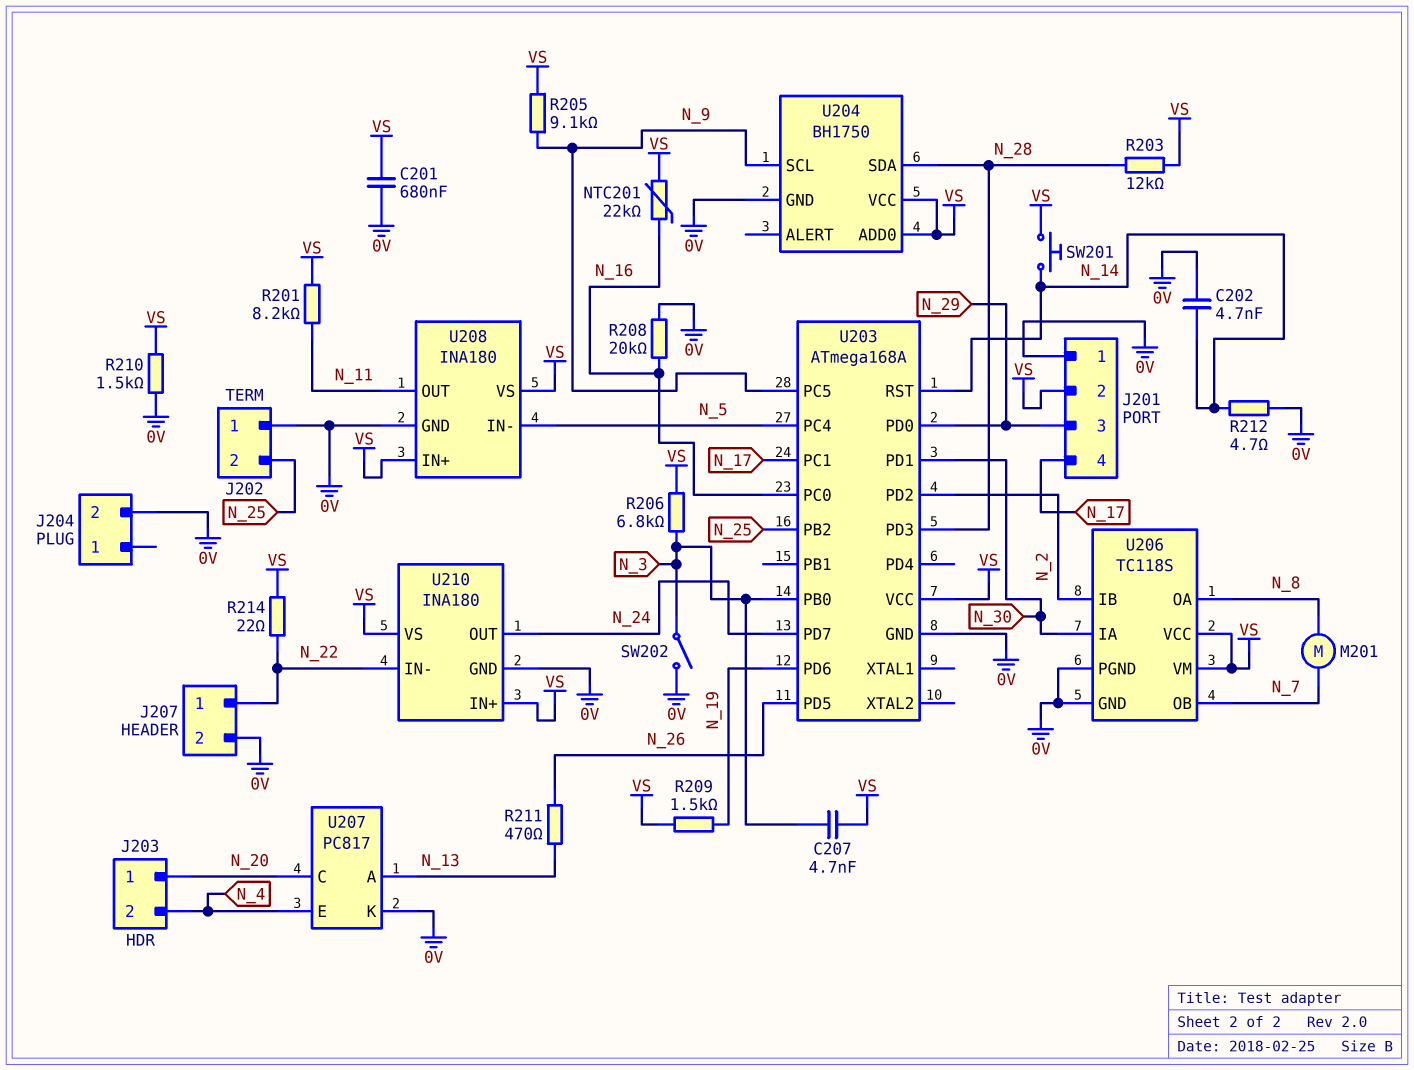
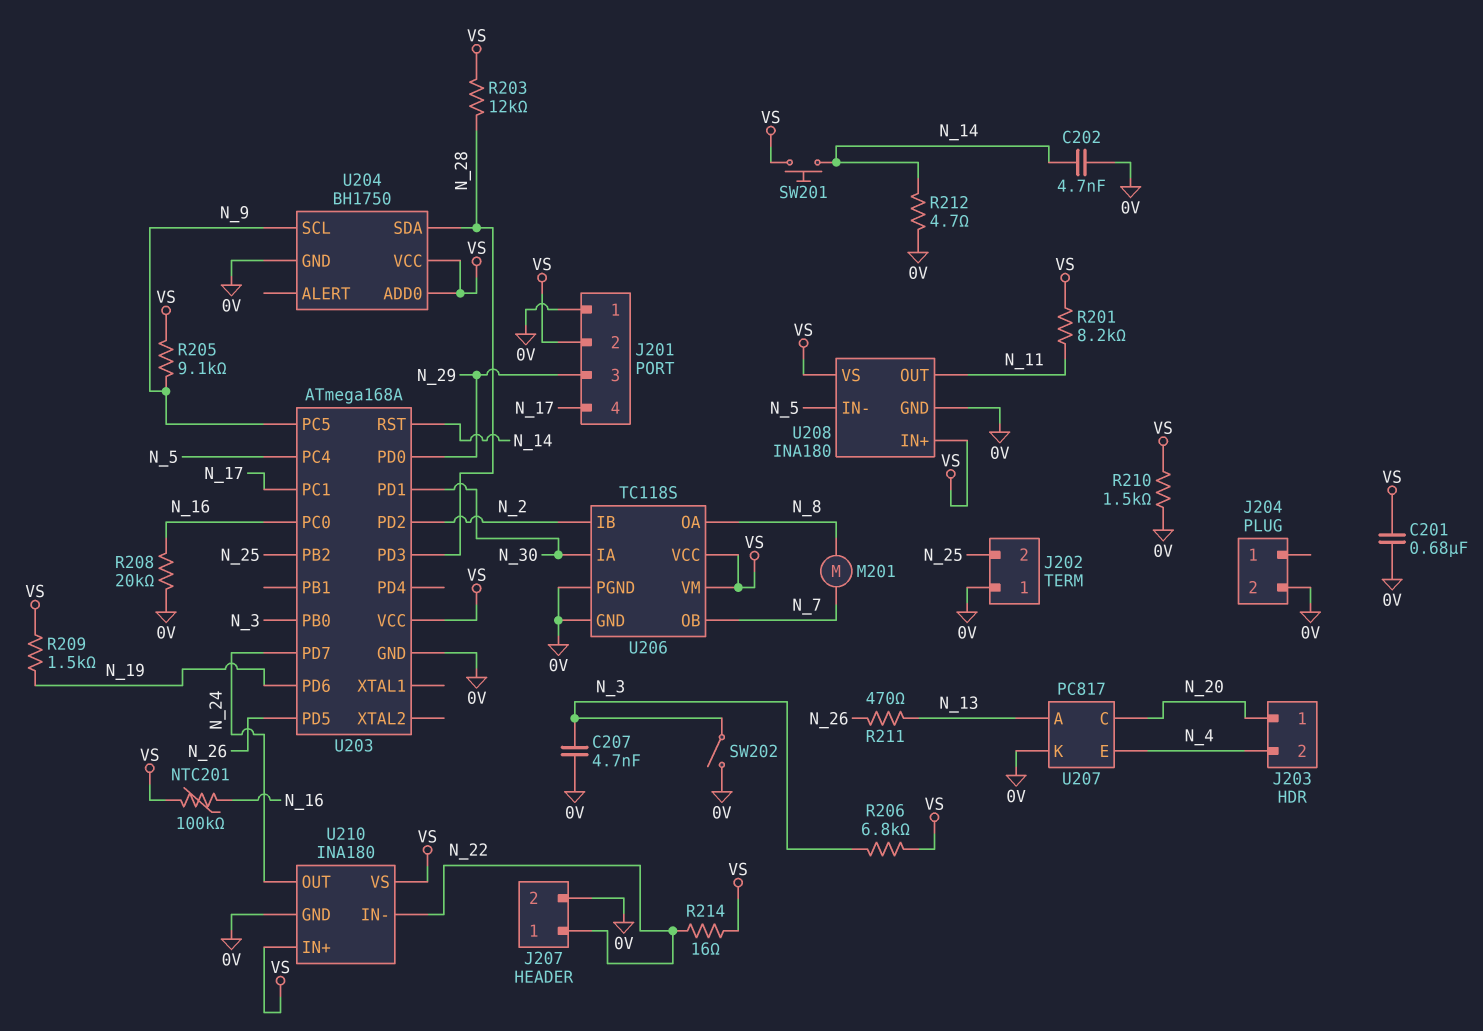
C207: 4.7nF (N_3, VS) -> 4.7nF (0V, N_3)
NTC201: 22k (N_16, VS) -> 100k (N_16, VS)
R214: 22 (N_22, VS) -> 16 (N_22, VS)

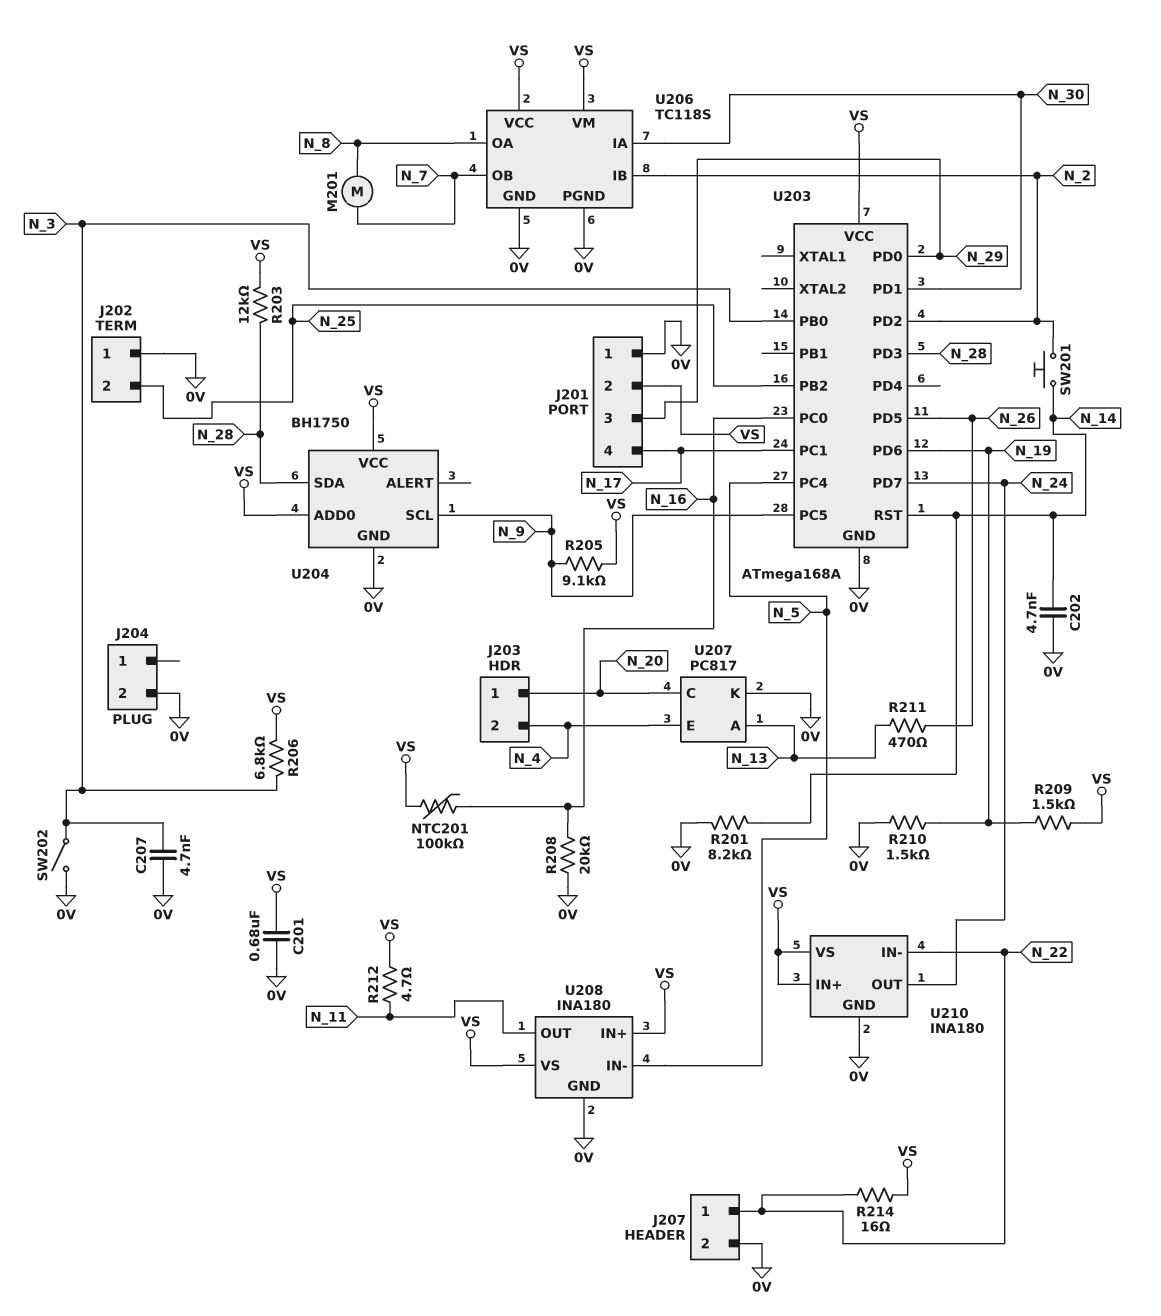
R201: 8.2k (N_11, VS) -> 8.2k (0V, N_14)
R210: 1.5k (0V, VS) -> 1.5k (0V, N_19)
R212: 4.7 (0V, N_14) -> 4.7 (N_11, VS)
SW201: button (N_14, VS) -> button (N_2, N_14)

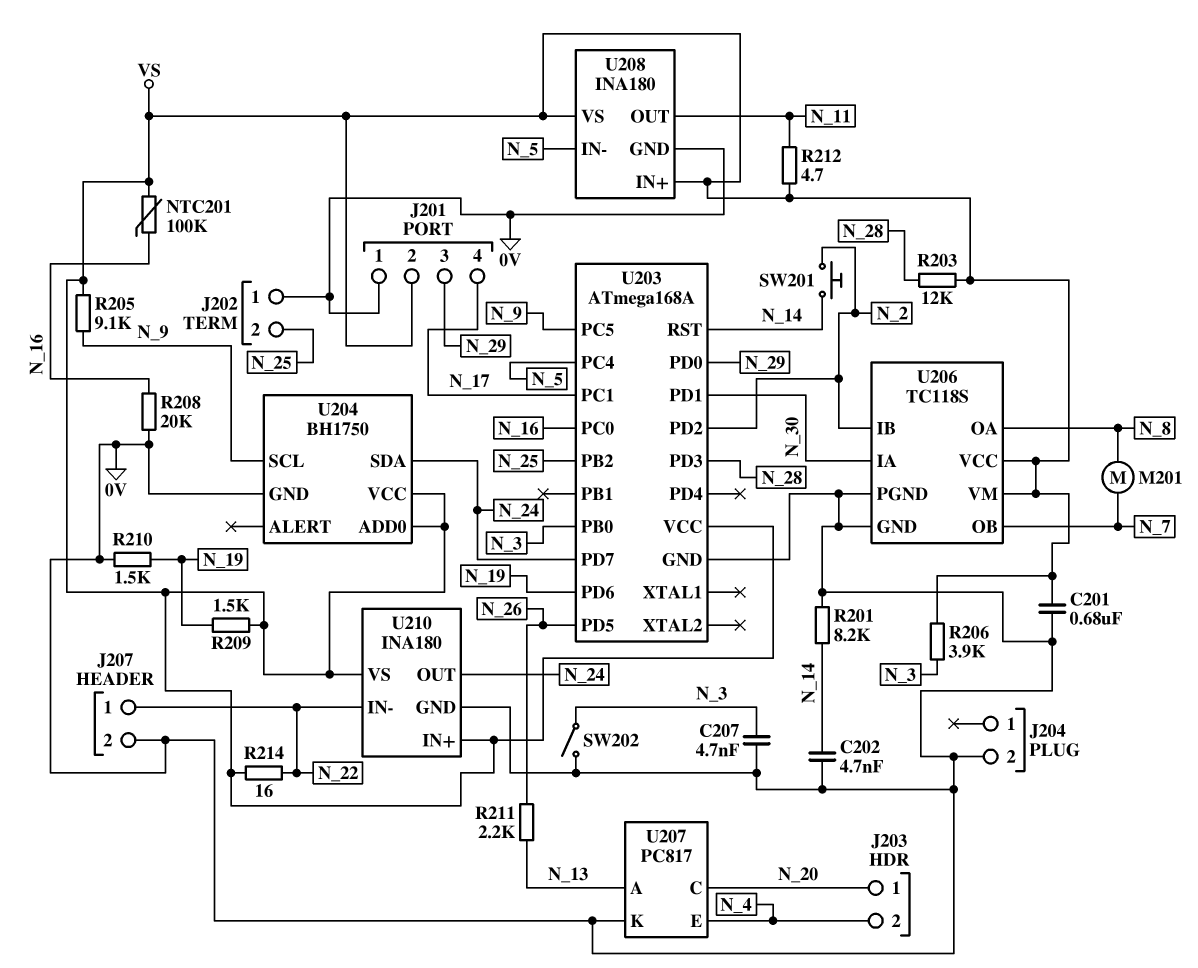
R206: 6.8k (N_3, VS) -> 3.9k (N_3, VS)
R211: 470 (N_13, N_26) -> 2.2k (N_13, N_26)
U204 pin SDA: N_28 -> N_24

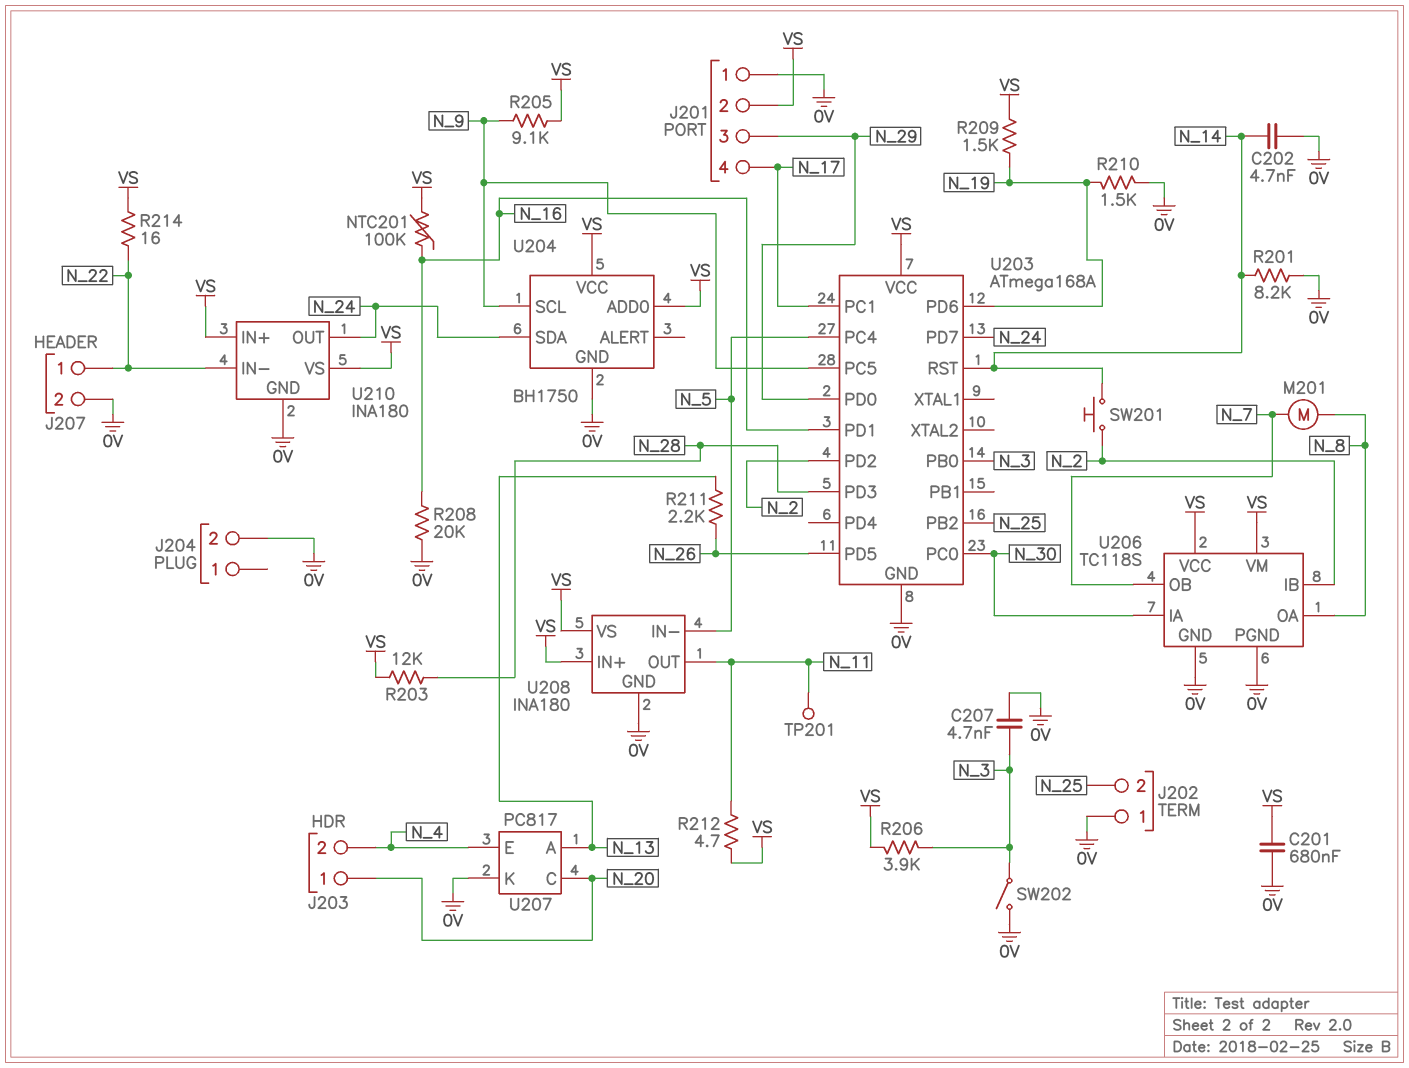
TP201: none -> test point (N_11)
U203 pin PC0: N_16 -> N_30
U203 pin PD1: N_30 -> N_16

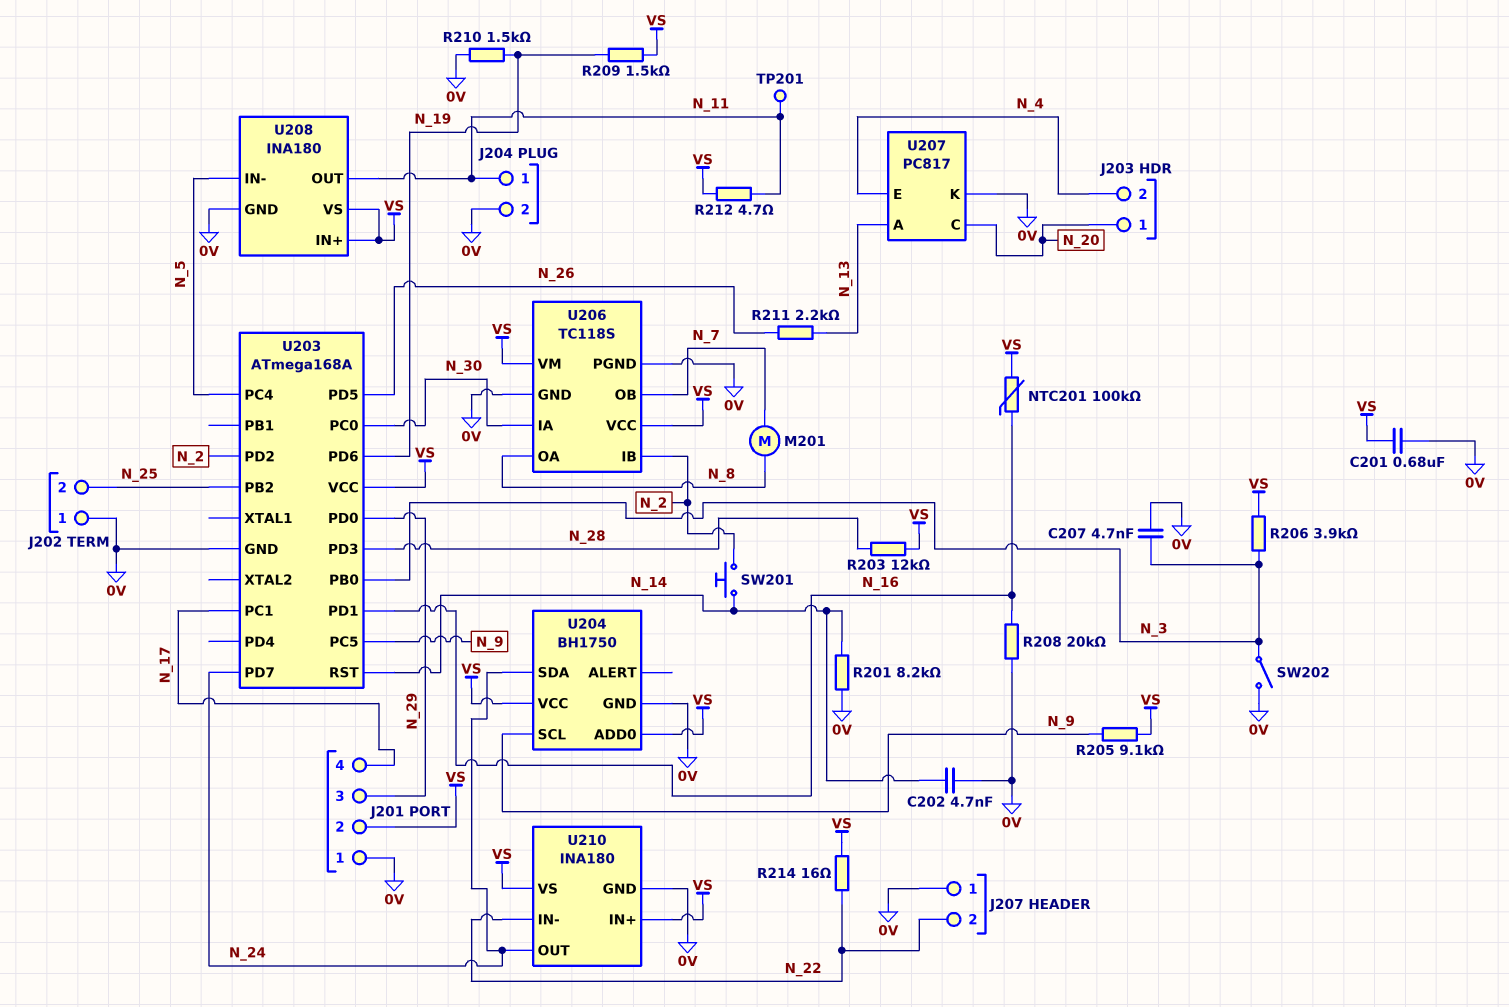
J204 pin 1: none -> N_11
J207 pin 1: N_22 -> 0V
J207 pin 2: 0V -> N_22

